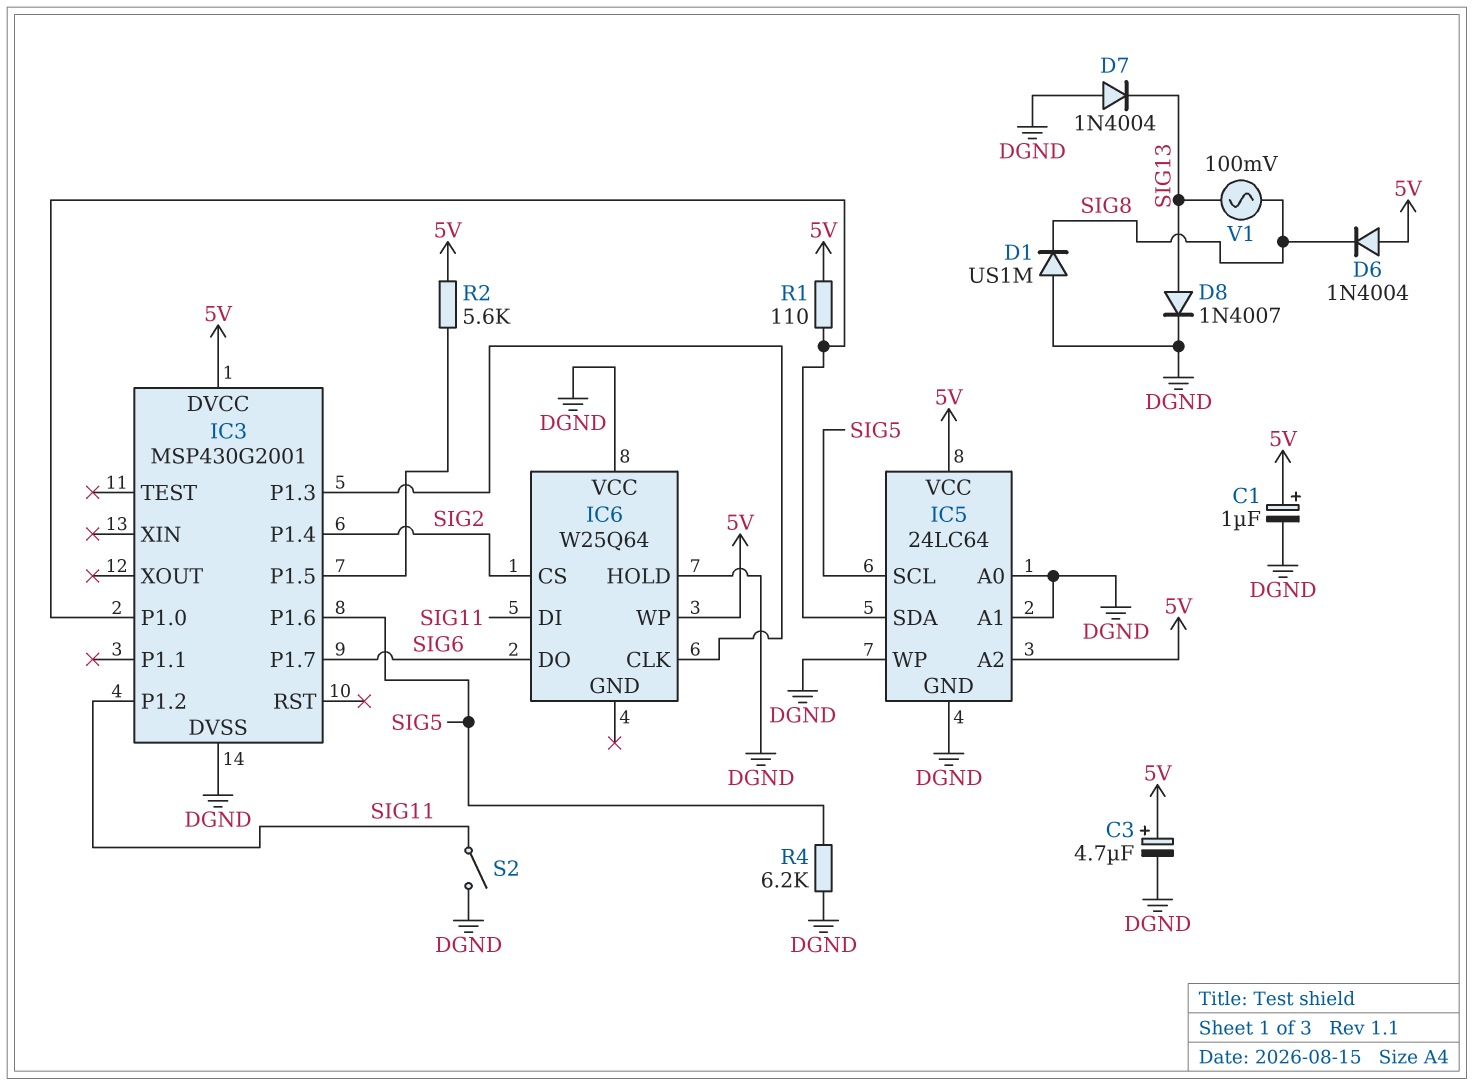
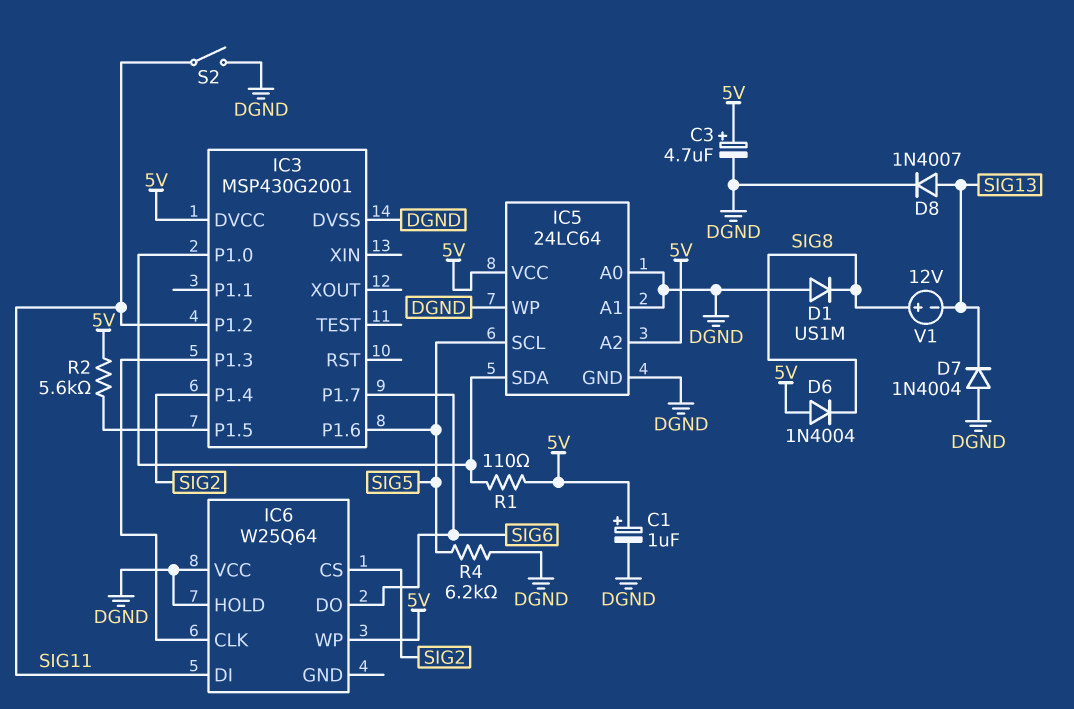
V1: AC 100mV (SIG8, SIG13) -> 12V (plus SIG8, minus SIG13)

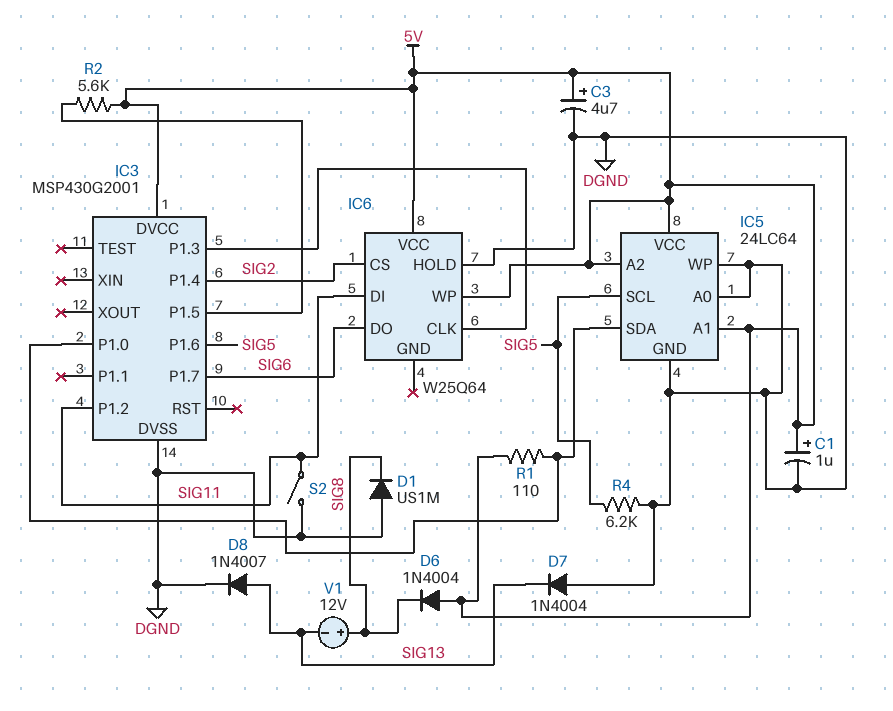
IC5 pin A1: DGND -> 5V
IC6 pin VCC: DGND -> 5V

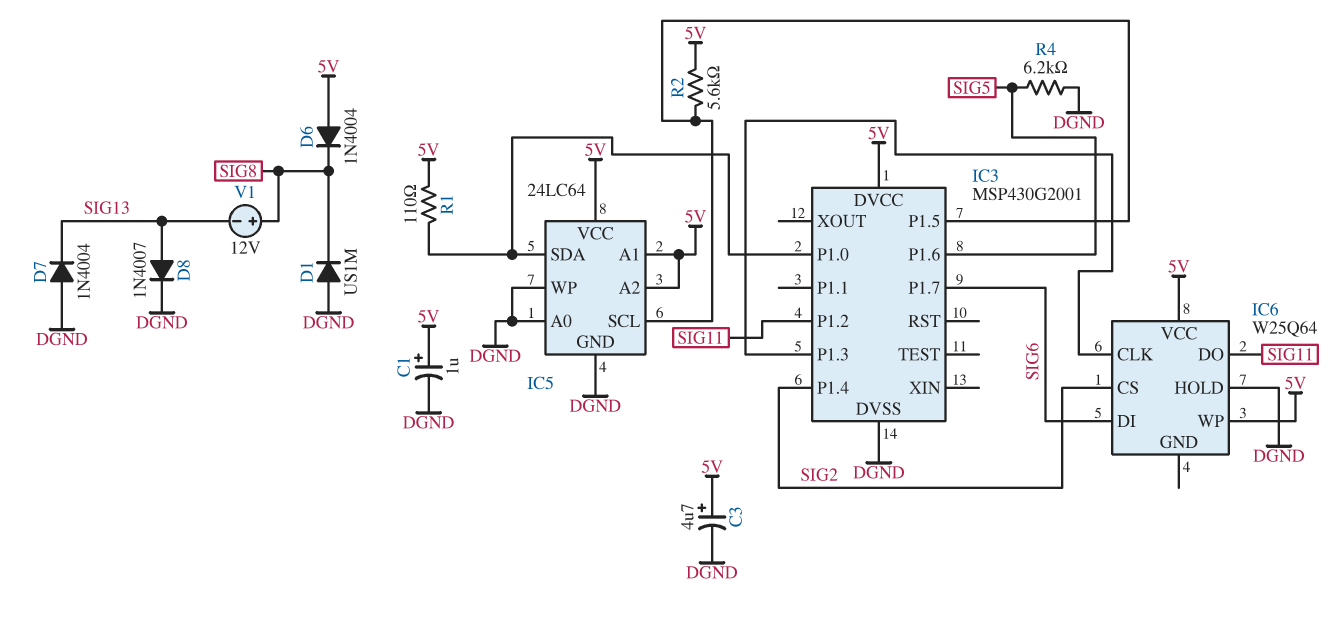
IC5 pin SCL: SIG5 -> IC3/P1.5
IC6 pin DI: SIG11 -> SIG6
IC6 pin DO: SIG6 -> SIG11
S2: switch (DGND, SIG11) -> none

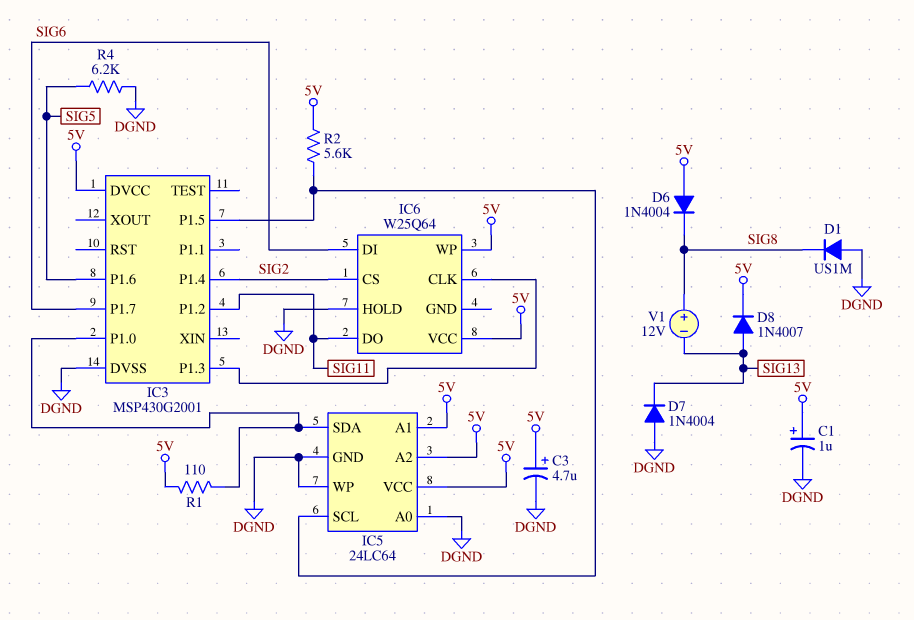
D8: diode 1N4007 (A SIG13, K DGND) -> diode 1N4007 (A SIG13, K 5V)

